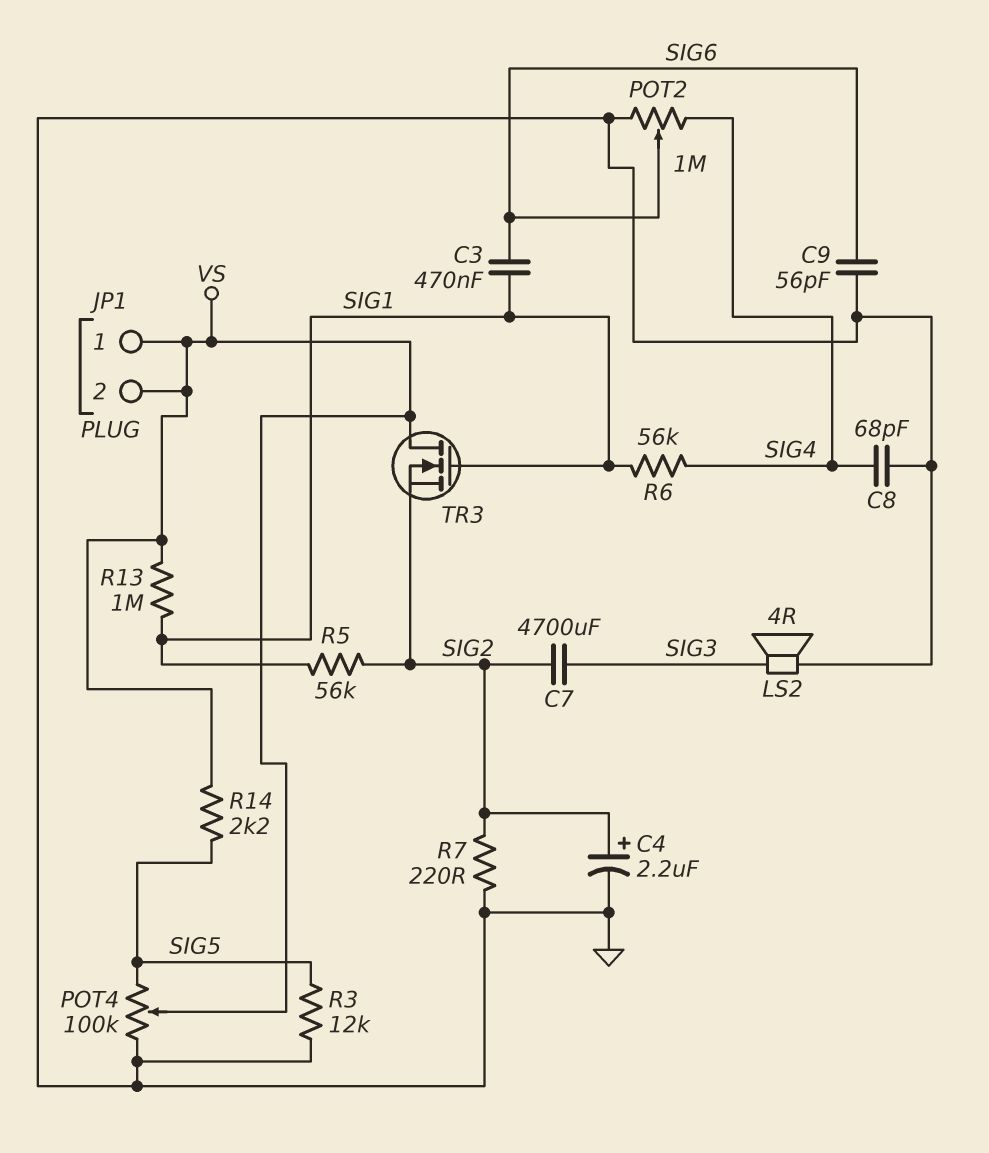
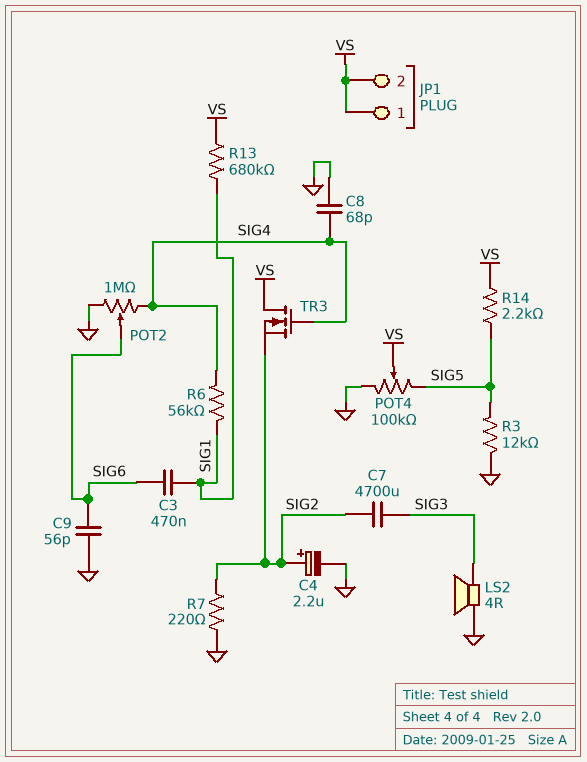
R5: 56k (SIG1, SIG2) -> none
R13: 1M (SIG1, VS) -> 680k (SIG1, VS)
TR3: NMOS (G SIG1, D VS, S SIG2) -> NMOS (G SIG4, D VS, S SIG2)

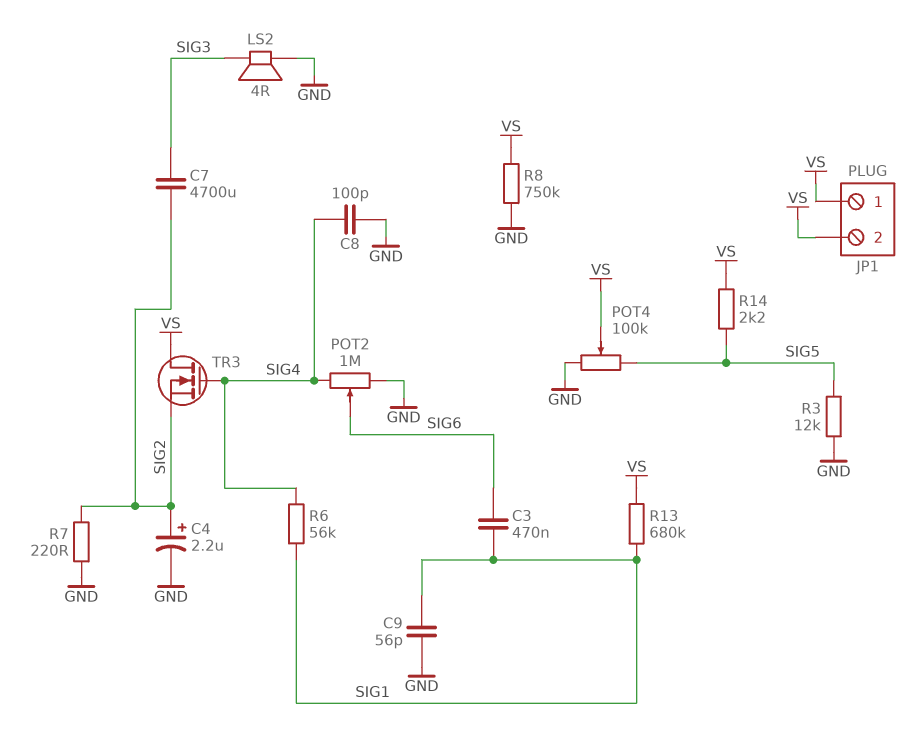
C8: 68pF (GND, SIG4) -> 100pF (GND, SIG4)
C9: 56pF (GND, SIG6) -> 56pF (GND, SIG1)
R8: none -> 750k (GND, VS)

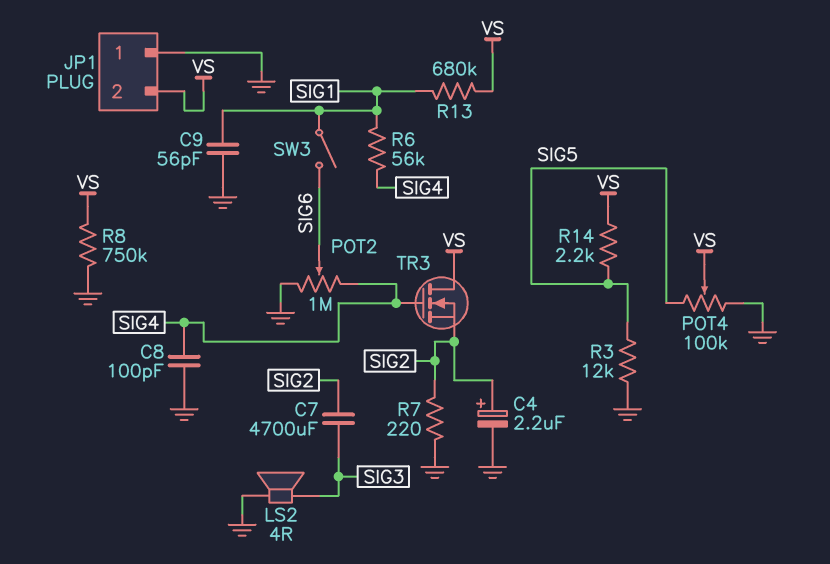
C3: 470nF (SIG1, SIG6) -> none
JP1 pin 1: VS -> GND
SW3: none -> switch (SIG1, SIG6)

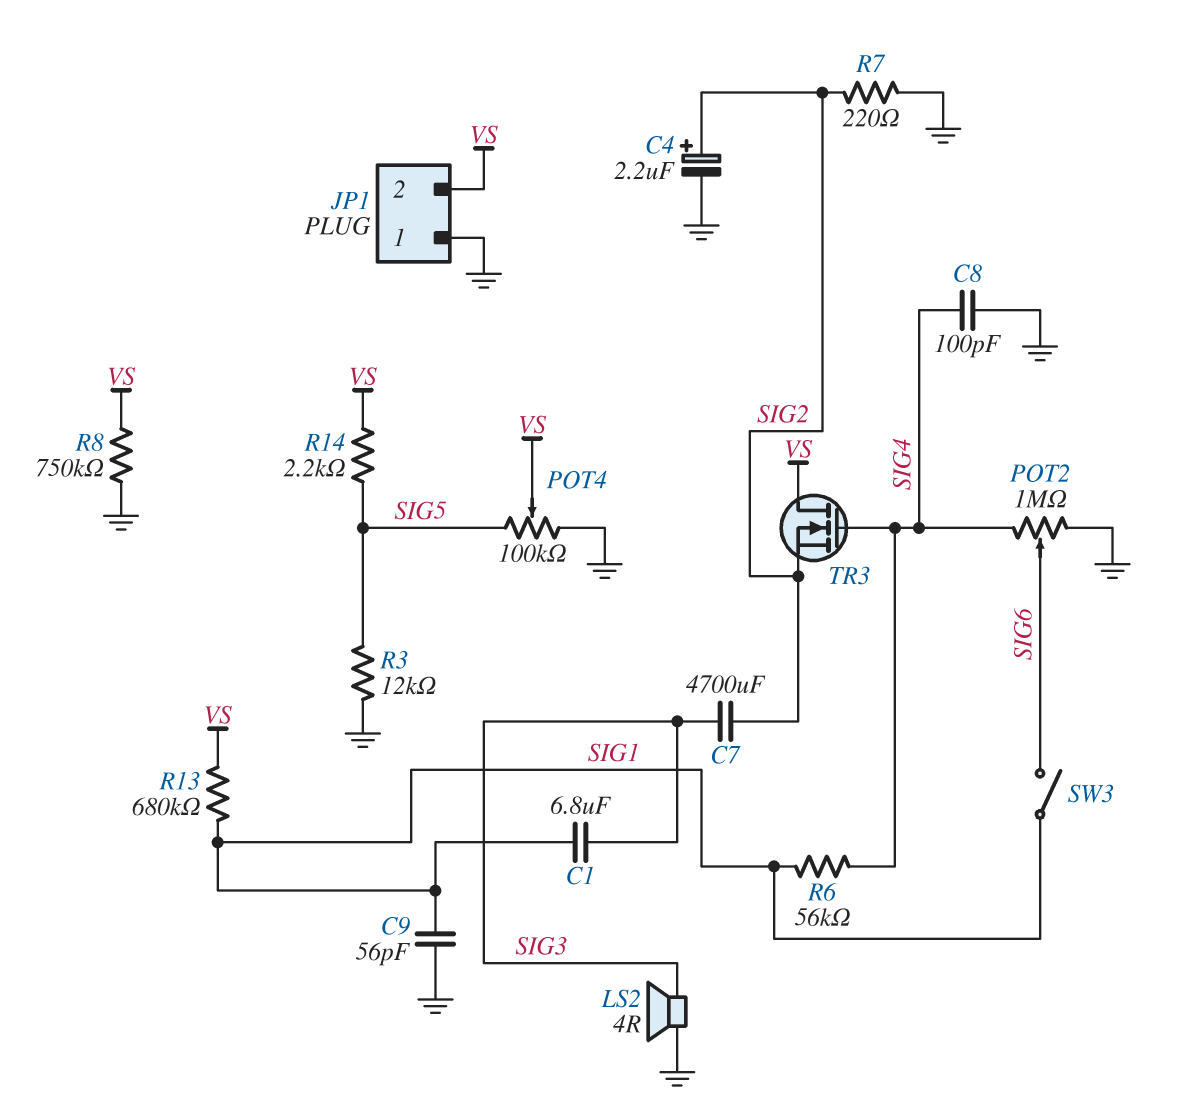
C1: none -> 6.8uF (SIG1, SIG3)

